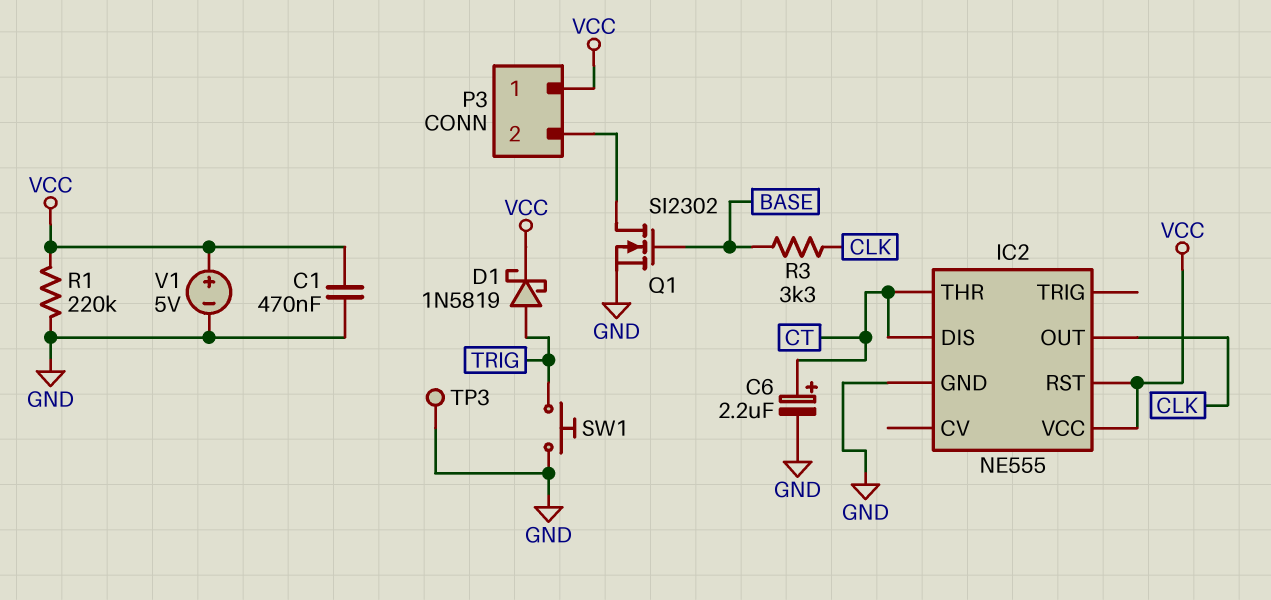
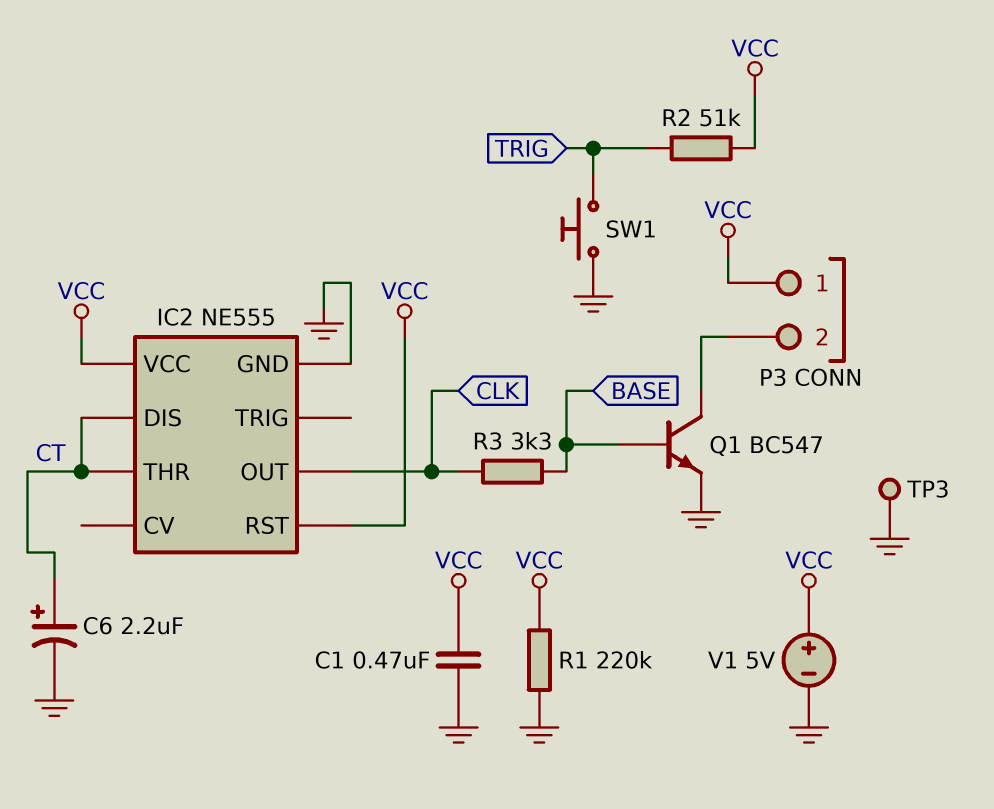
D1: schottky 1N5819 (A TRIG, K VCC) -> none
Q1: NMOS SI2302 (G BASE, D P3/2, S GND) -> NPN BC547 (B BASE, C P3/2, E GND)
R2: none -> 51k (TRIG, VCC)

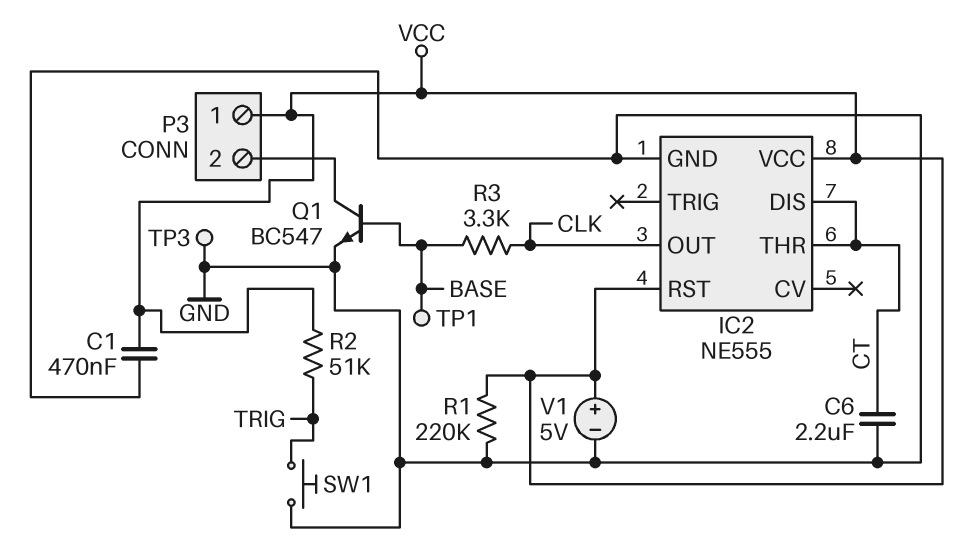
C6: 2.2uF (plus CT, minus GND) -> 2.2uF (CT, GND)
TP1: none -> test point (BASE)

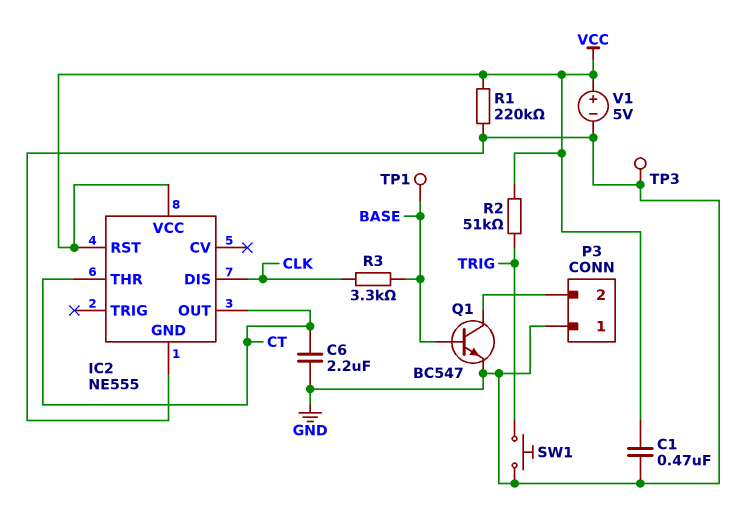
IC2 pin DIS: CT -> CLK
IC2 pin OUT: CLK -> CT
P3 pin 1: VCC -> GND

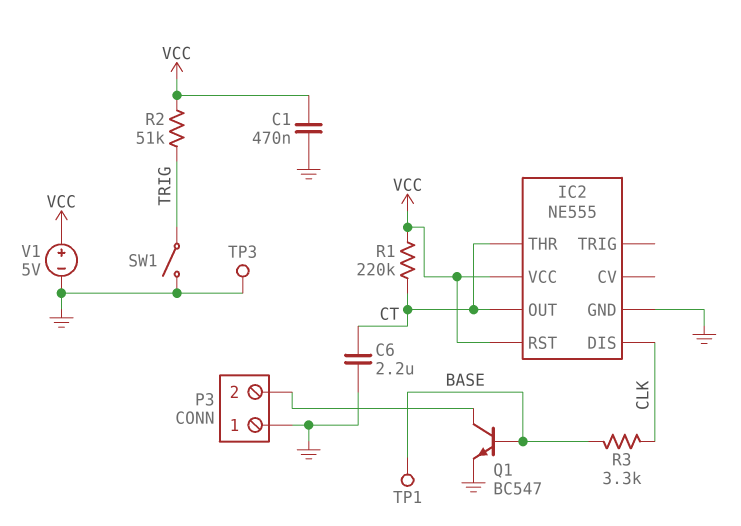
R1: 220k (GND, VCC) -> 220k (CT, VCC)
SW1: button (GND, TRIG) -> switch (GND, TRIG)

